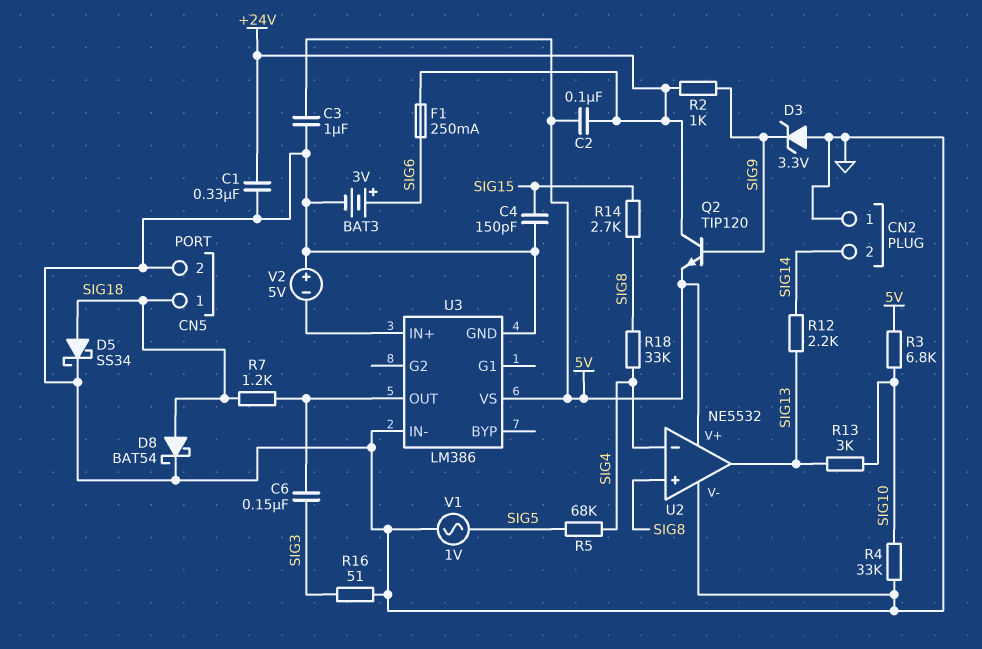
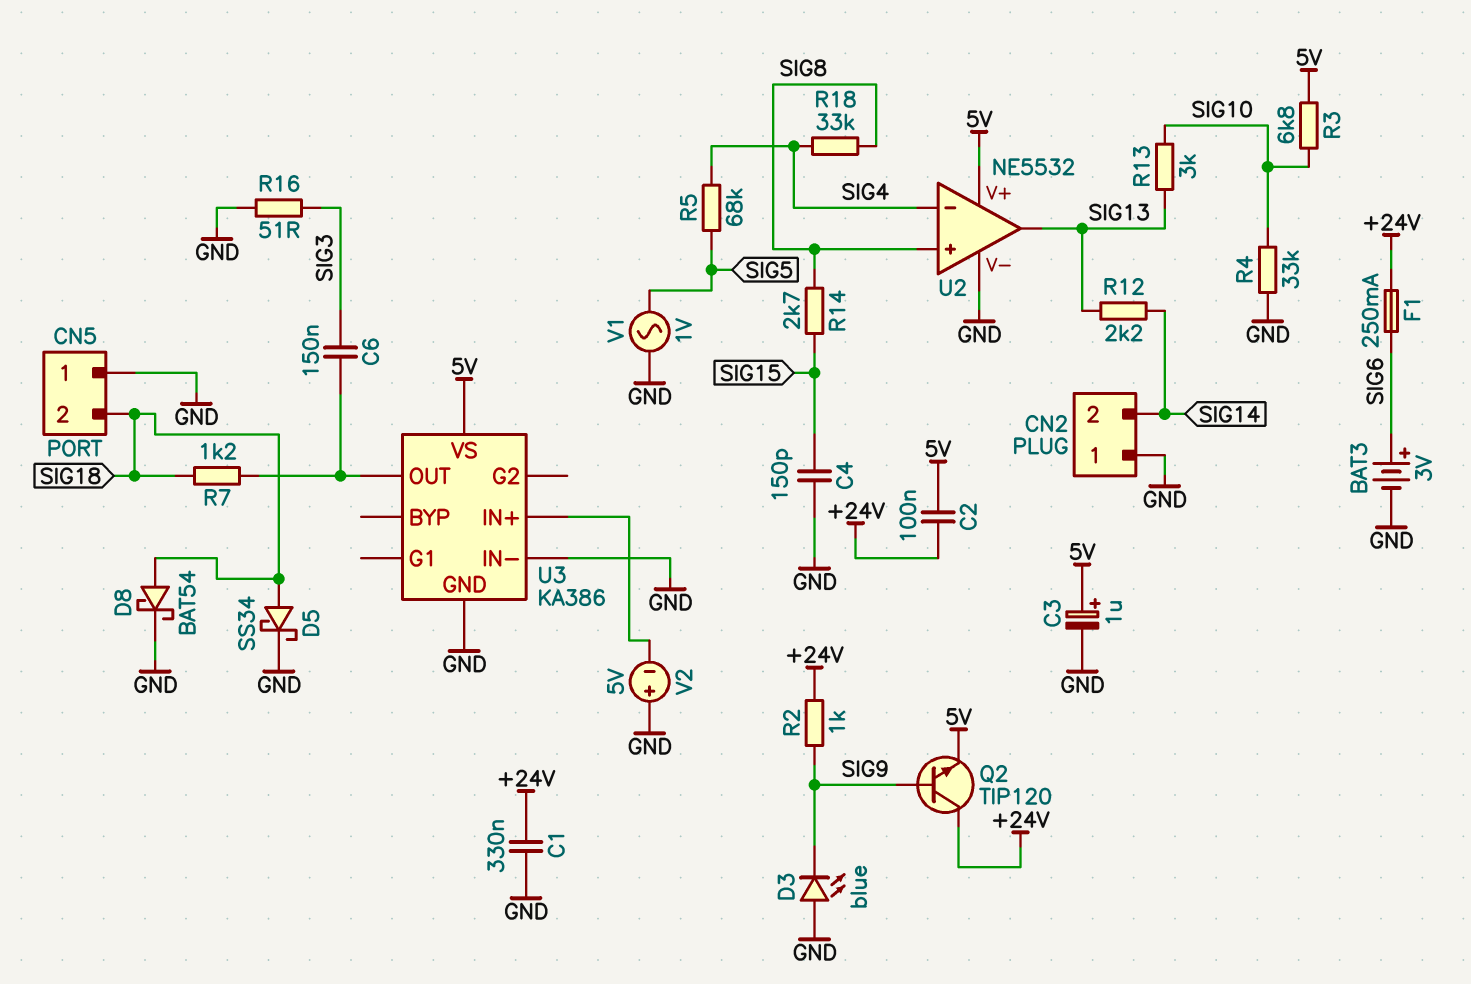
C3: 1uF (5V, GND) -> 1uF (plus 5V, minus GND)
CN5 pin 1: SIG18 -> GND
CN5 pin 2: GND -> SIG18
D3: zener 3.3V (A GND, K SIG9) -> LED blue (A GND, K SIG9)
U3: LM386 -> KA386

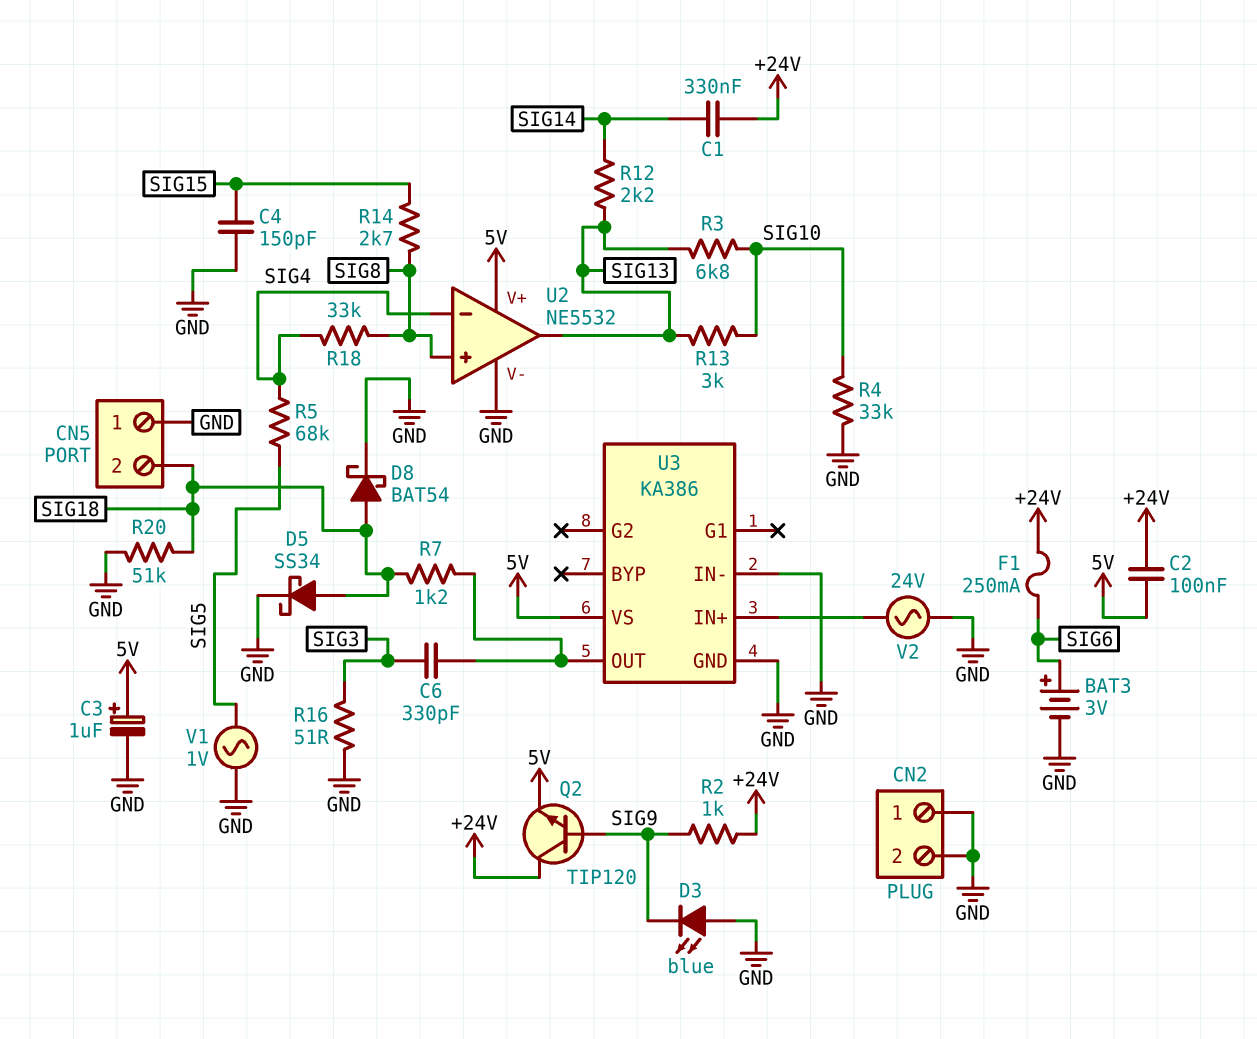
C1: 330nF (+24V, GND) -> 330nF (+24V, SIG14)
C6: 150nF (SIG3, U3/OUT) -> 330pF (SIG3, U3/OUT)
CN2 pin 2: SIG14 -> GND
R3: 6.8k (5V, SIG10) -> 6.8k (SIG10, SIG13)
R20: none -> 51k (GND, SIG18)
V2: 5V (plus GND, minus U3/IN+) -> AC 24V (GND, U3/IN+)

